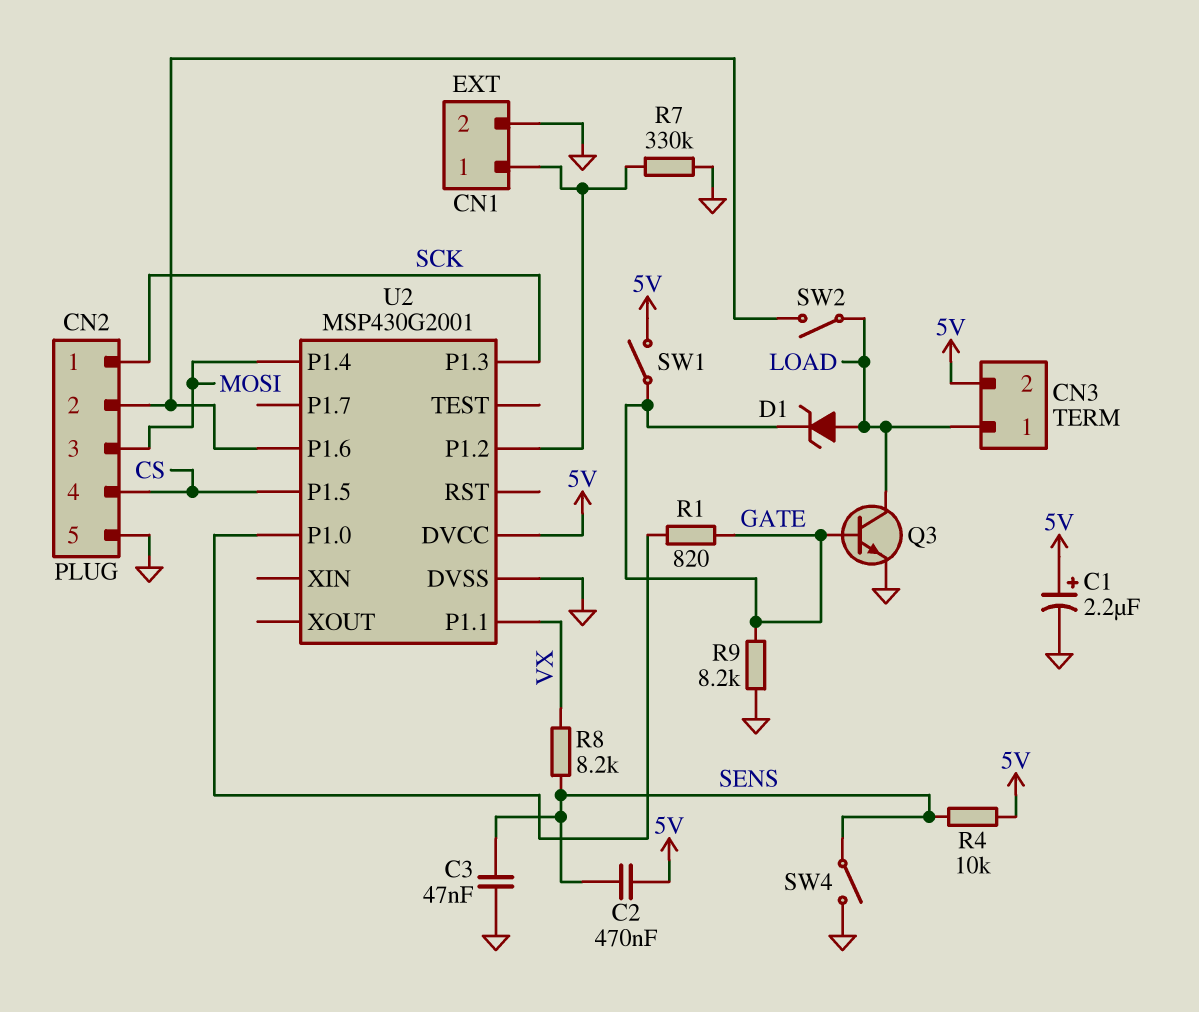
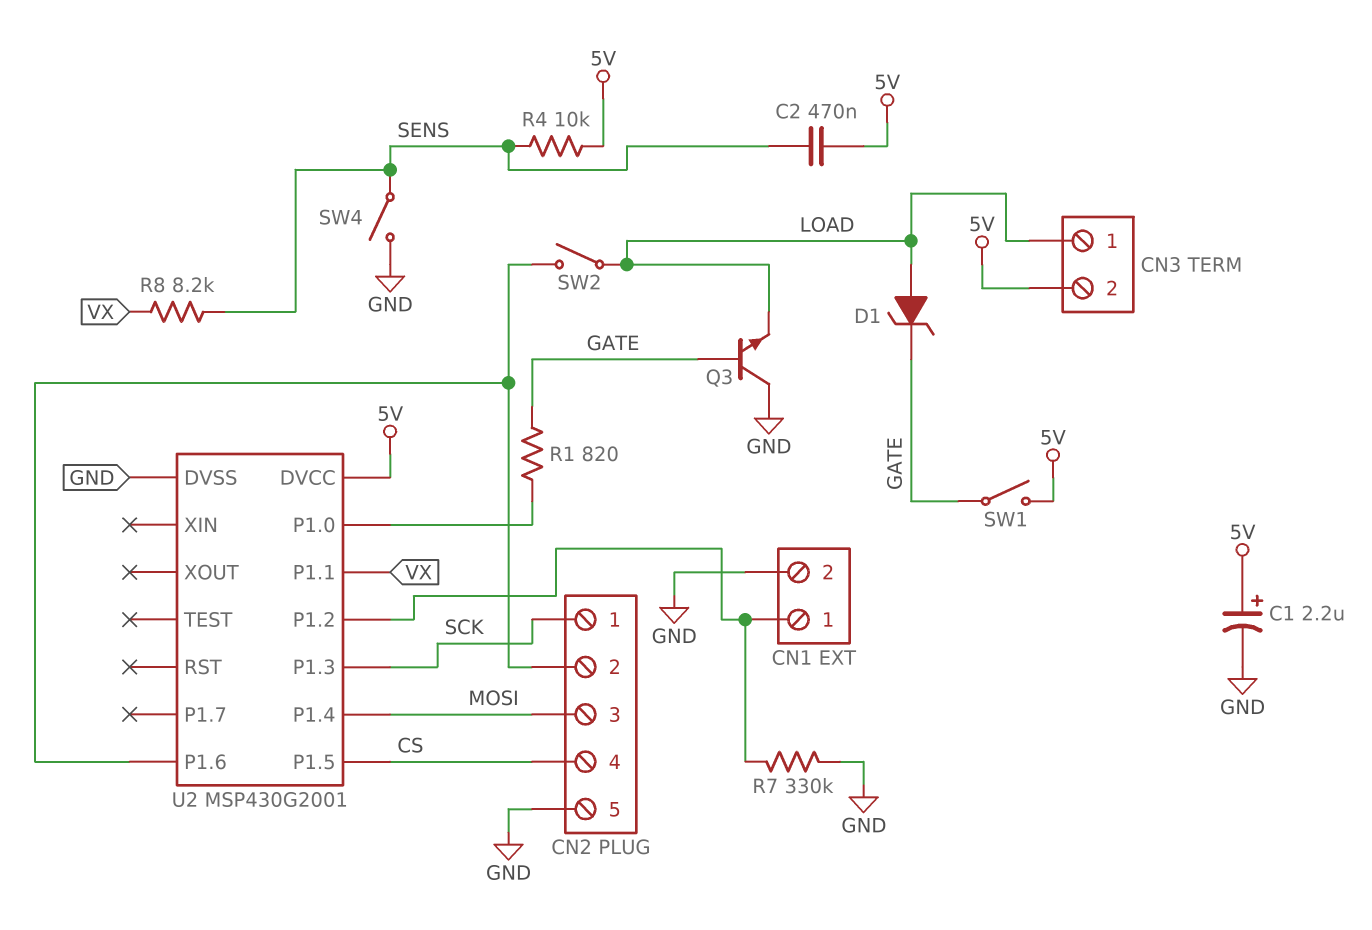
C3: 47nF (GND, SENS) -> none
Q3: NPN (B GATE, C LOAD, E GND) -> NPN (B GATE, C GND, E LOAD)
R9: 8.2k (GATE, GND) -> none

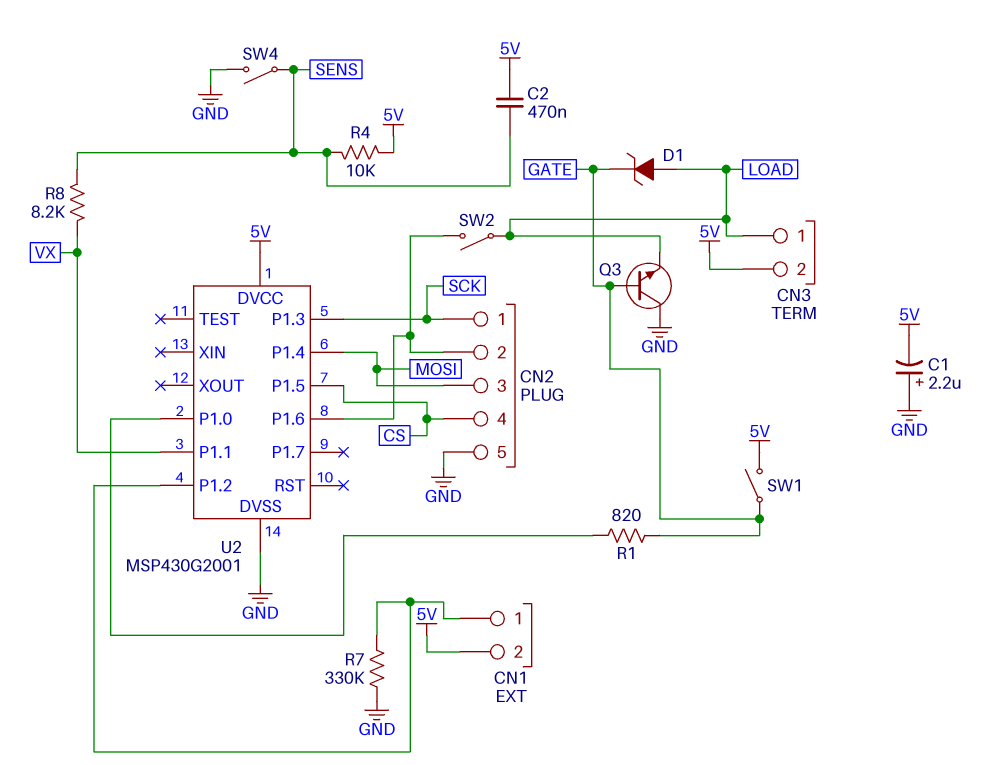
C1: 2.2uF (plus 5V, minus GND) -> 2.2uF (plus GND, minus 5V)
CN1 pin 2: GND -> 5V

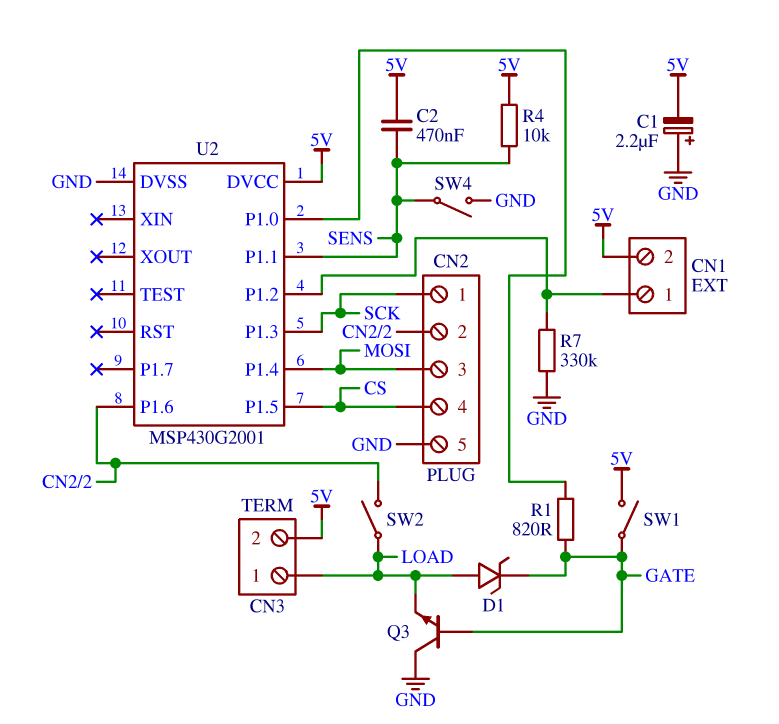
R8: 8.2k (SENS, VX) -> none
U2 pin P1.1: VX -> SENS

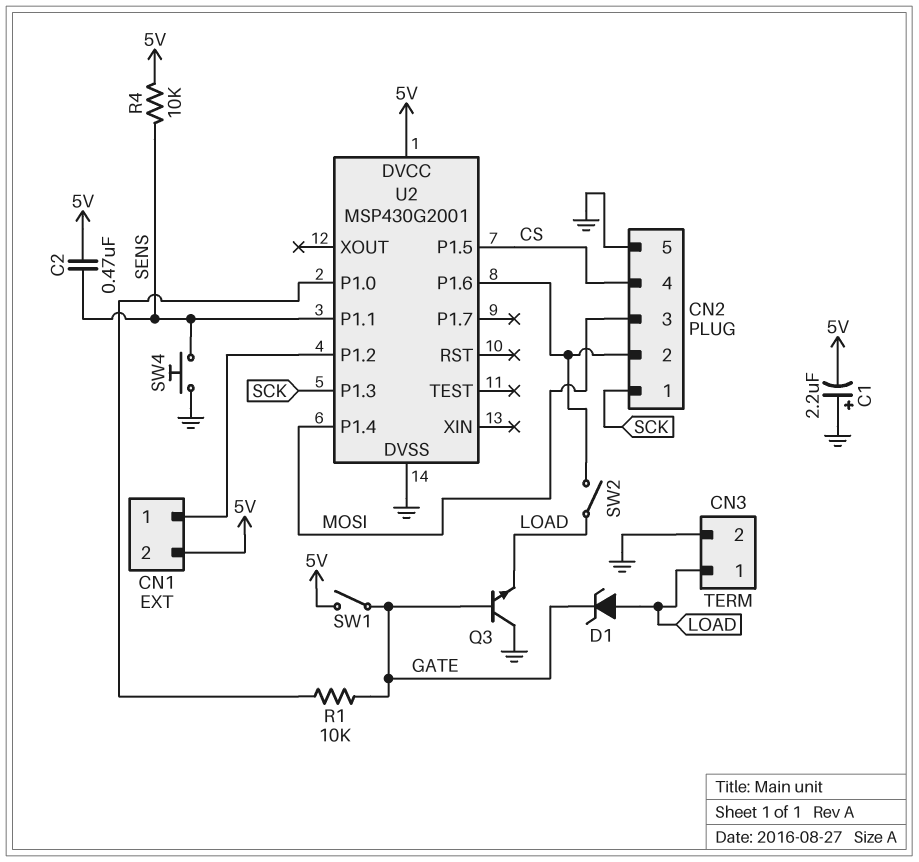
CN3 pin 2: 5V -> GND
R1: 820 (GATE, U2/P1.0) -> 10k (GATE, U2/P1.0)
R7: 330k (CN1/1, GND) -> none
SW4: switch (GND, SENS) -> button (GND, SENS)

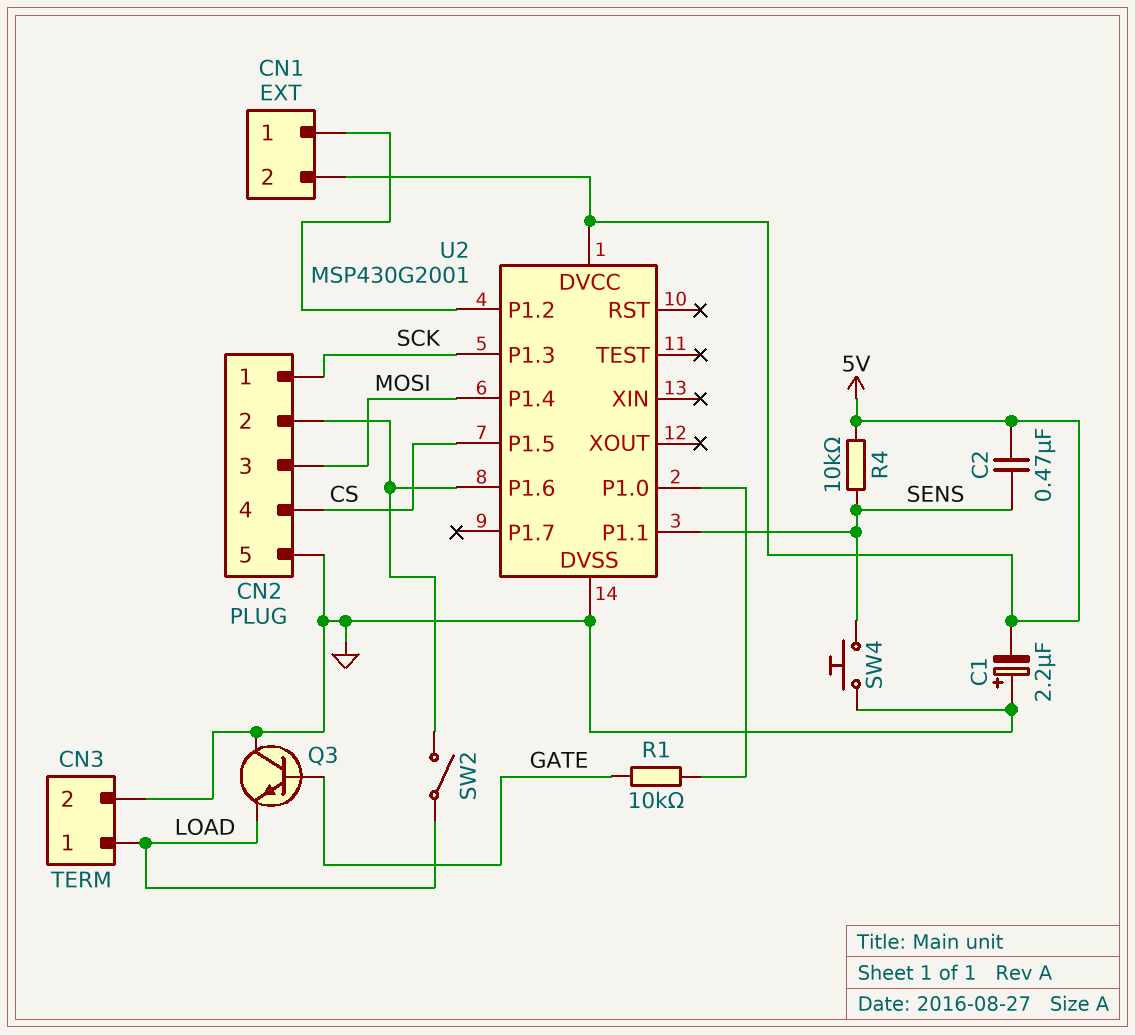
D1: zener (A LOAD, K GATE) -> none
SW1: switch (5V, GATE) -> none

